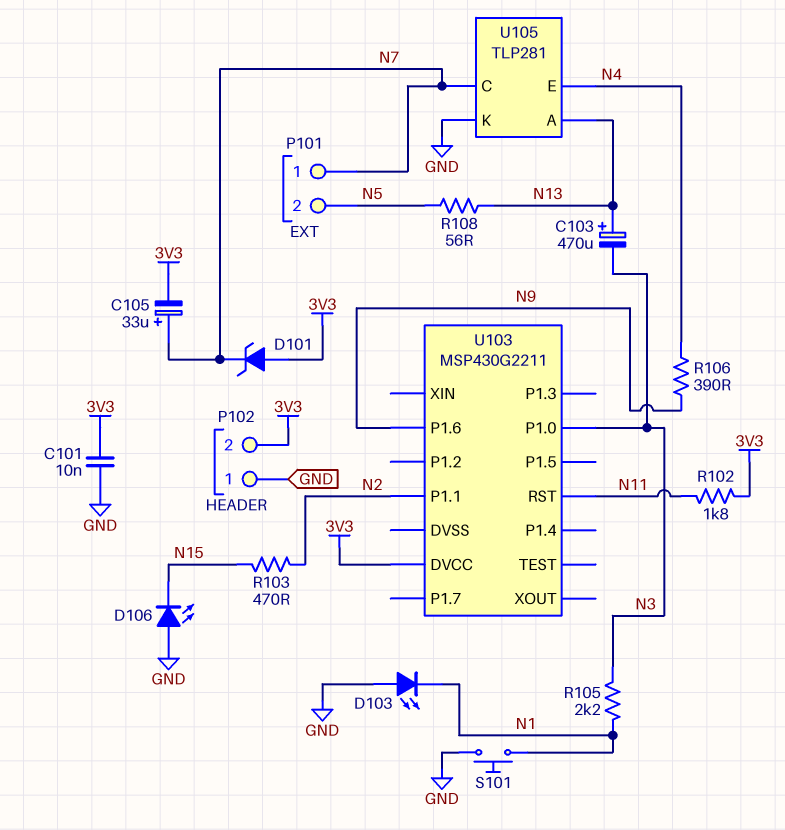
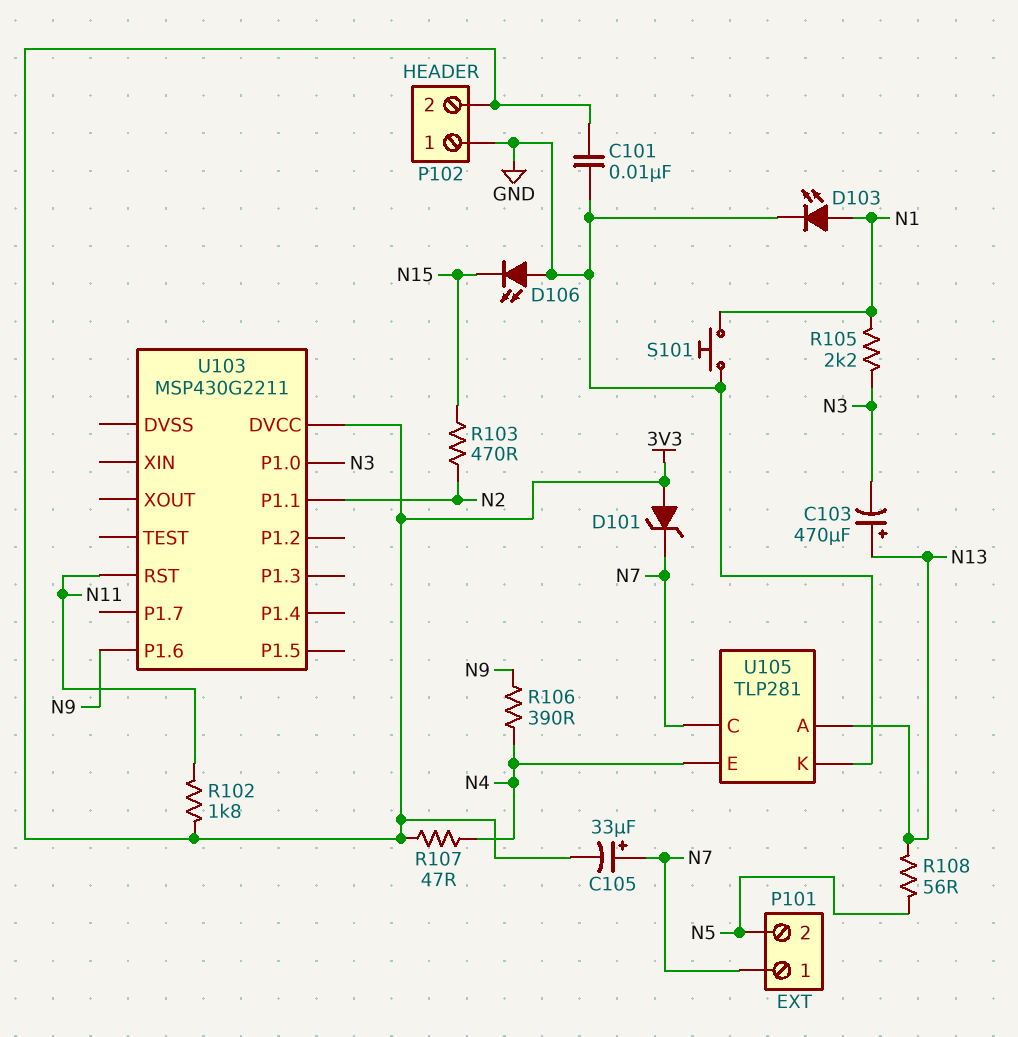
D103: LED (A GND, K N1) -> LED (A N1, K GND)
R107: none -> 47 (3V3, N4)

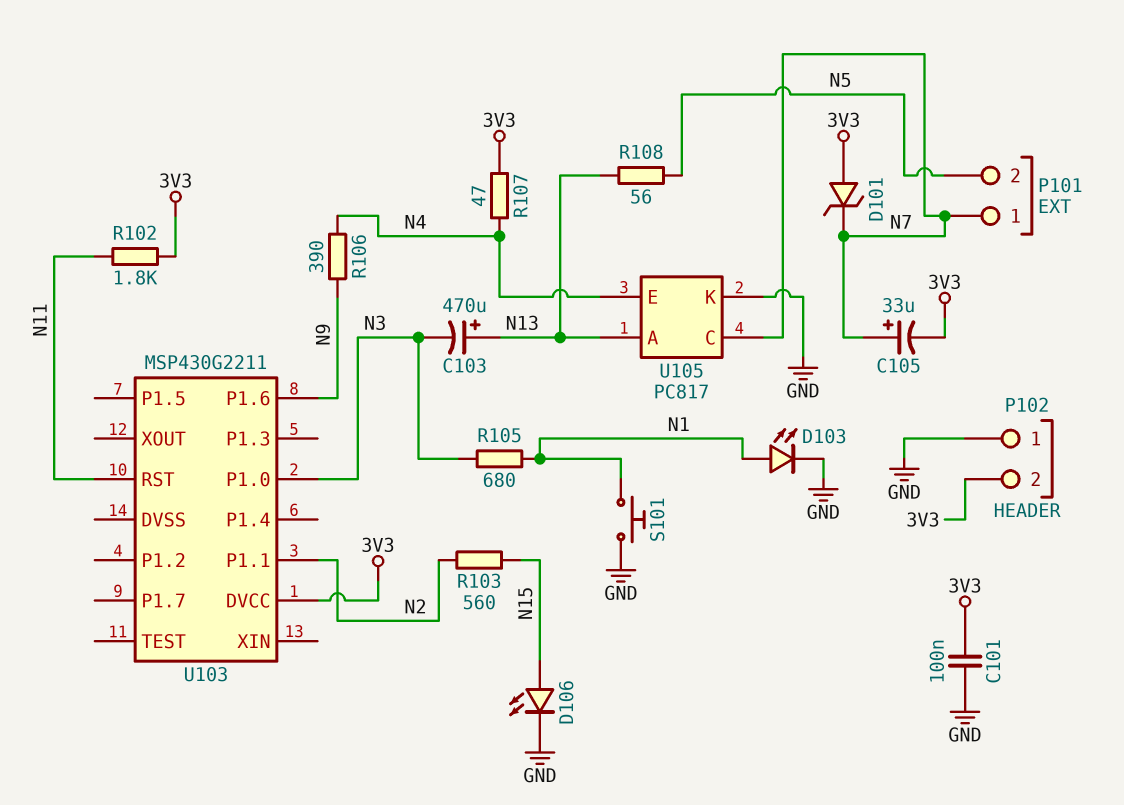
C101: 10nF (3V3, GND) -> 100nF (3V3, GND)
D106: LED (A GND, K N15) -> LED (A N15, K GND)
R103: 470 (N2, N15) -> 560 (N2, N15)
R105: 2.2k (N1, N3) -> 680 (N1, N3)
U105: TLP281 -> PC817

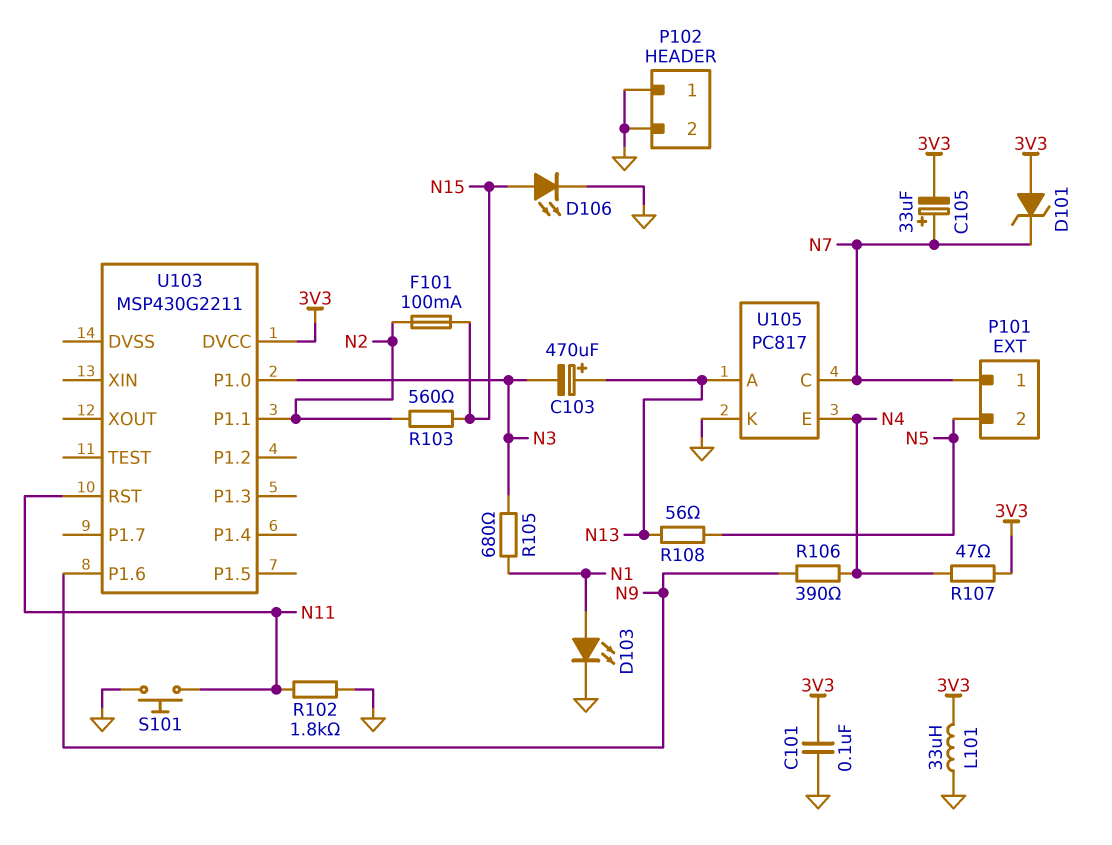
F101: none -> 100mA (N2, N15)
L101: none -> 33uH (3V3, GND)
P102 pin 2: 3V3 -> GND
R102: 1.8k (3V3, N11) -> 1.8k (GND, N11)
S101: button (GND, N1) -> button (GND, N11)

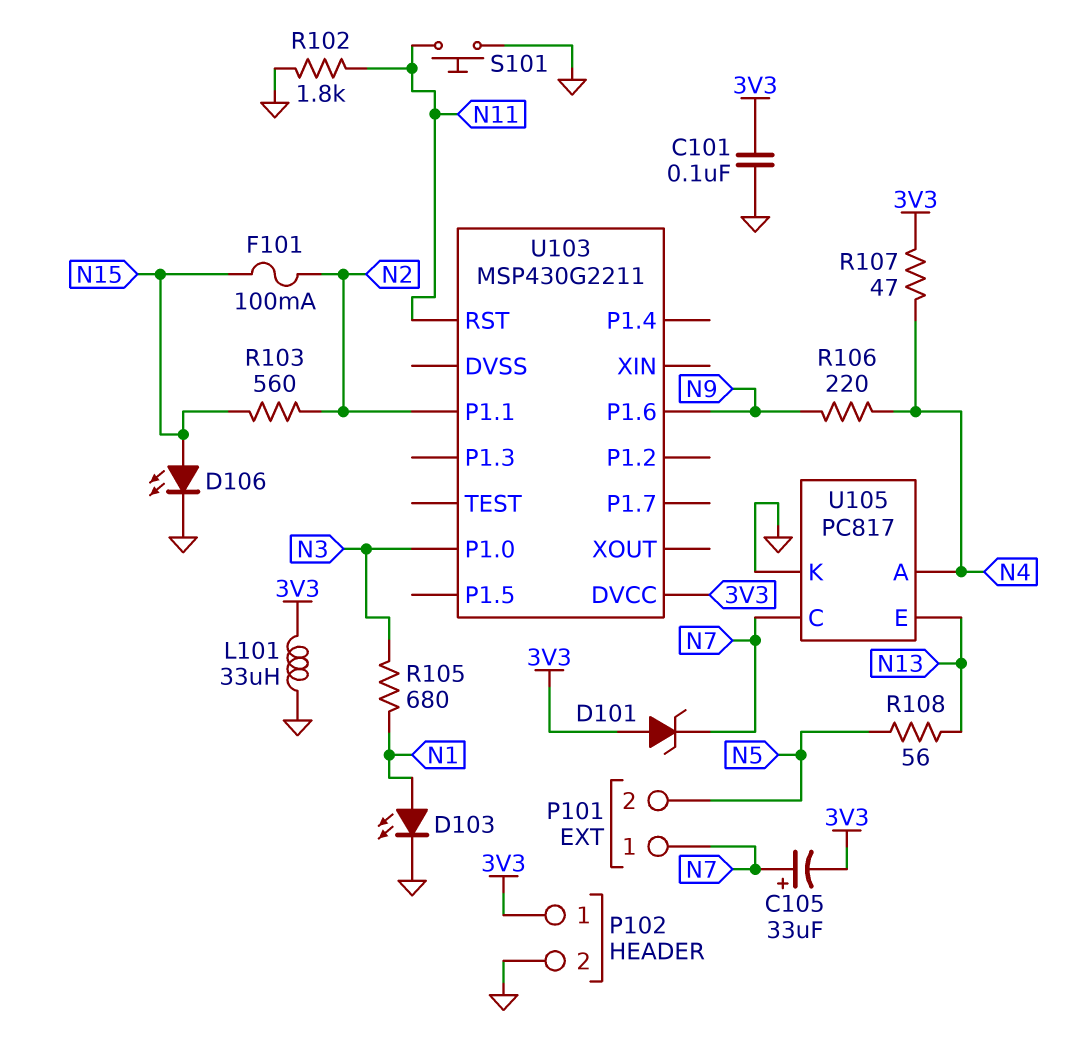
C103: 470uF (plus N13, minus N3) -> none
P102 pin 1: GND -> 3V3
R106: 390 (N4, N9) -> 220 (N4, N9)
U105 pin A: N13 -> N4
U105 pin E: N4 -> N13

